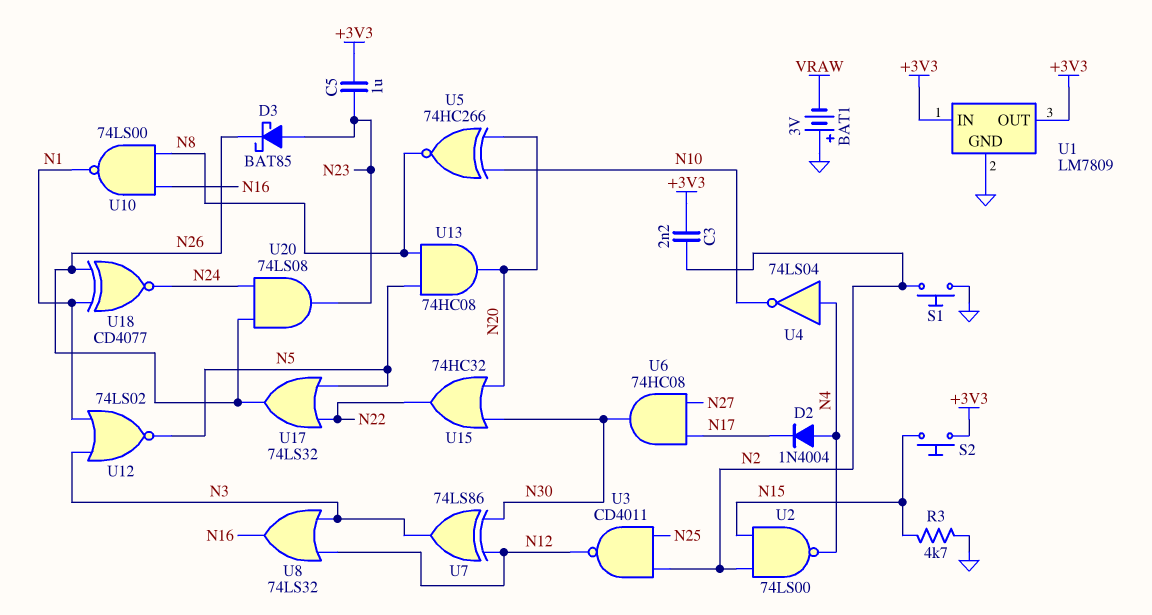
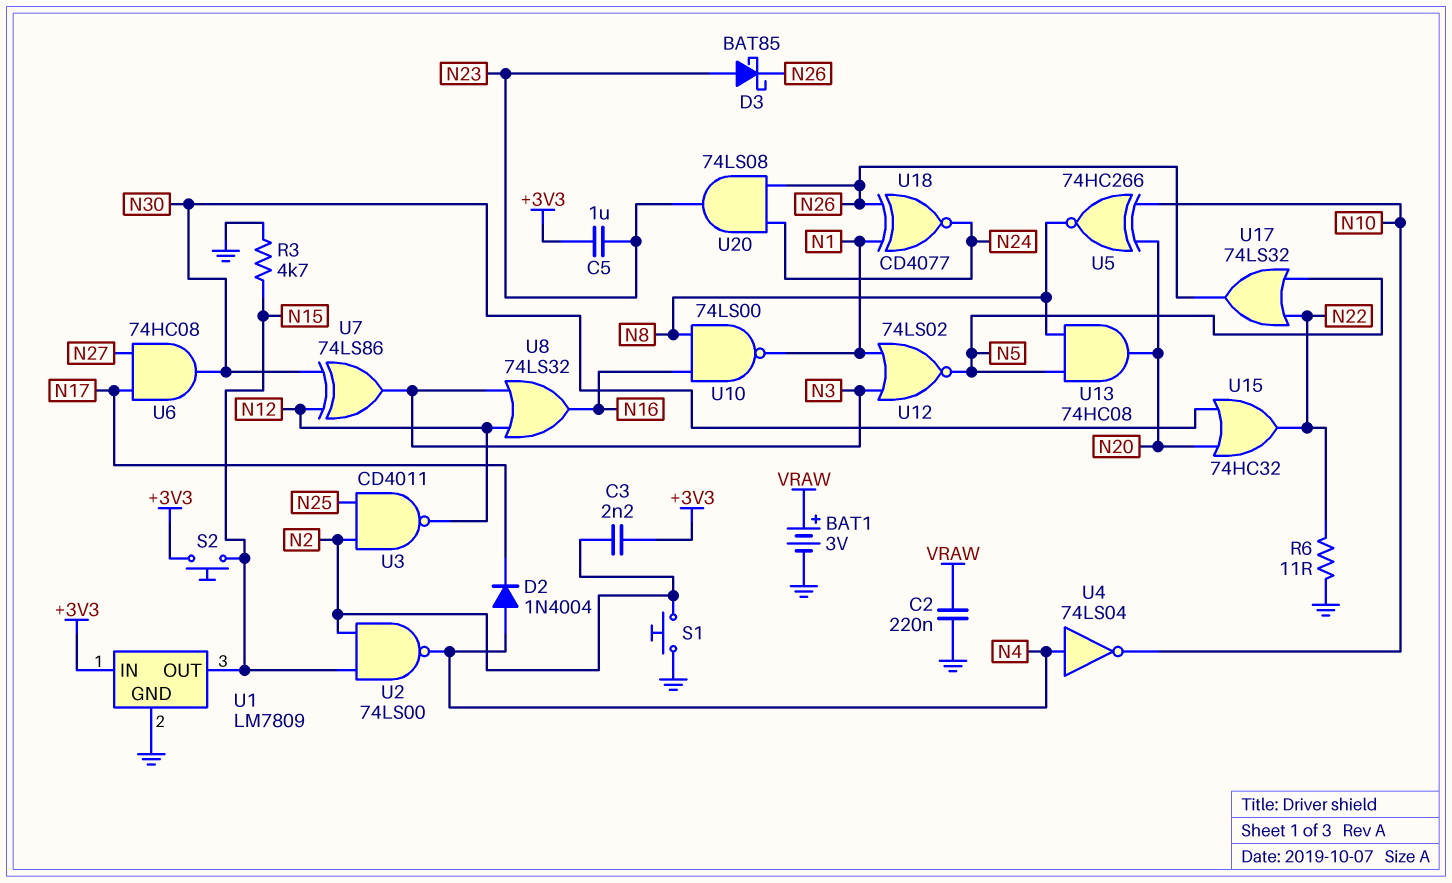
BAT1: 3V (plus GND, minus VRAW) -> 3V (plus VRAW, minus GND)
C2: none -> 220nF (GND, VRAW)
R6: none -> 11 (GND, N22)
U1 pin OUT: +3V3 -> N15

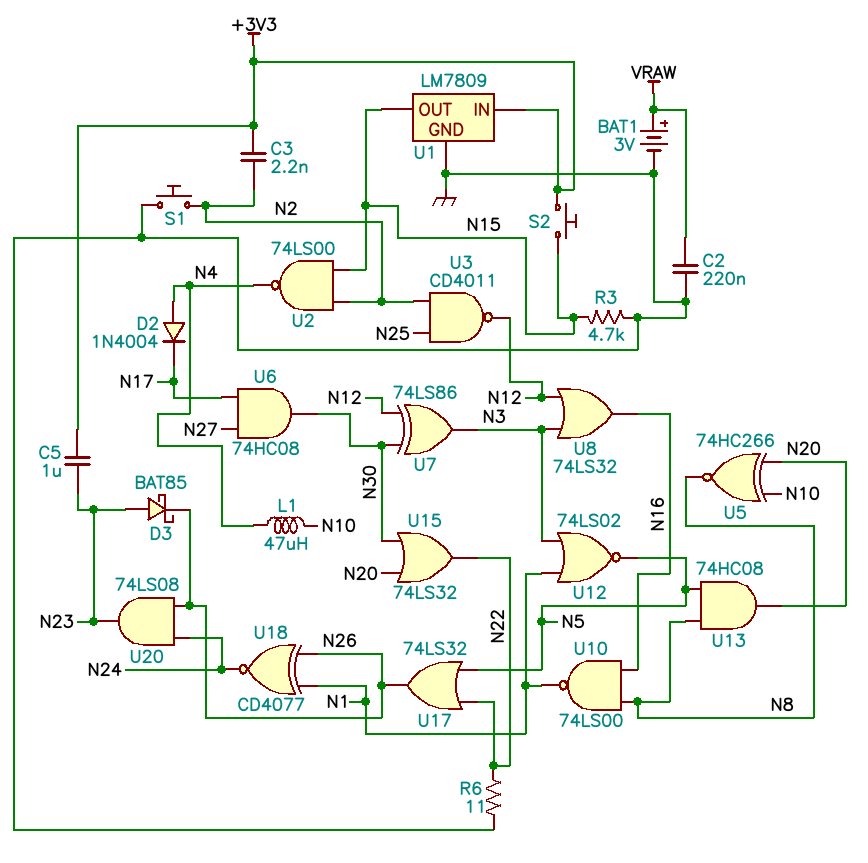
L1: none -> 47uH (N4, N10)
U4: NOT 74LS04 (in N4, out N10) -> none
U15: OR 74HC32 (in N20, in N30, out N22) -> OR 74LS32 (in N20, in N30, out N22)

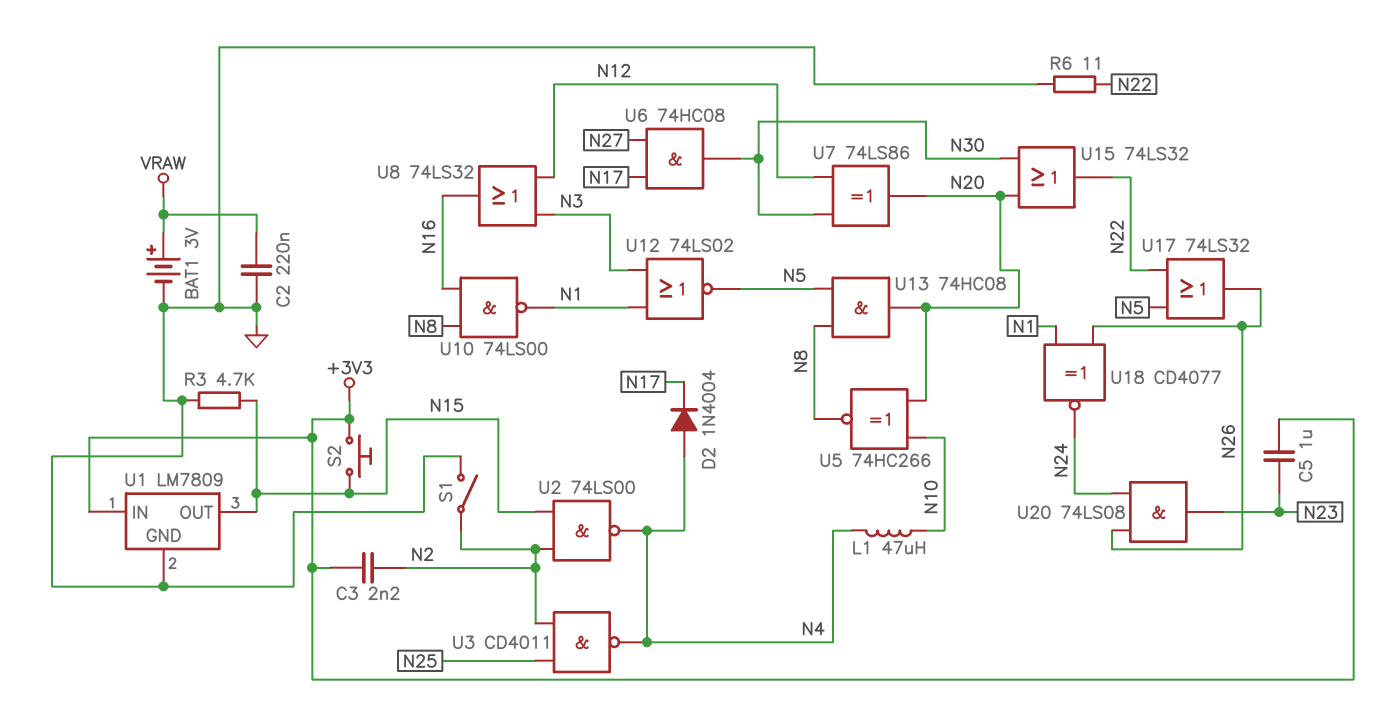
D3: schottky BAT85 (A N23, K N26) -> none
S1: button (GND, N2) -> switch (GND, N2)
U3: NAND CD4011 (in N2, in N25, out N12) -> NAND CD4011 (in N2, in N25, out N4)
U7: XOR 74LS86 (in N12, in N30, out N3) -> XOR 74LS86 (in N12, in N30, out N20)

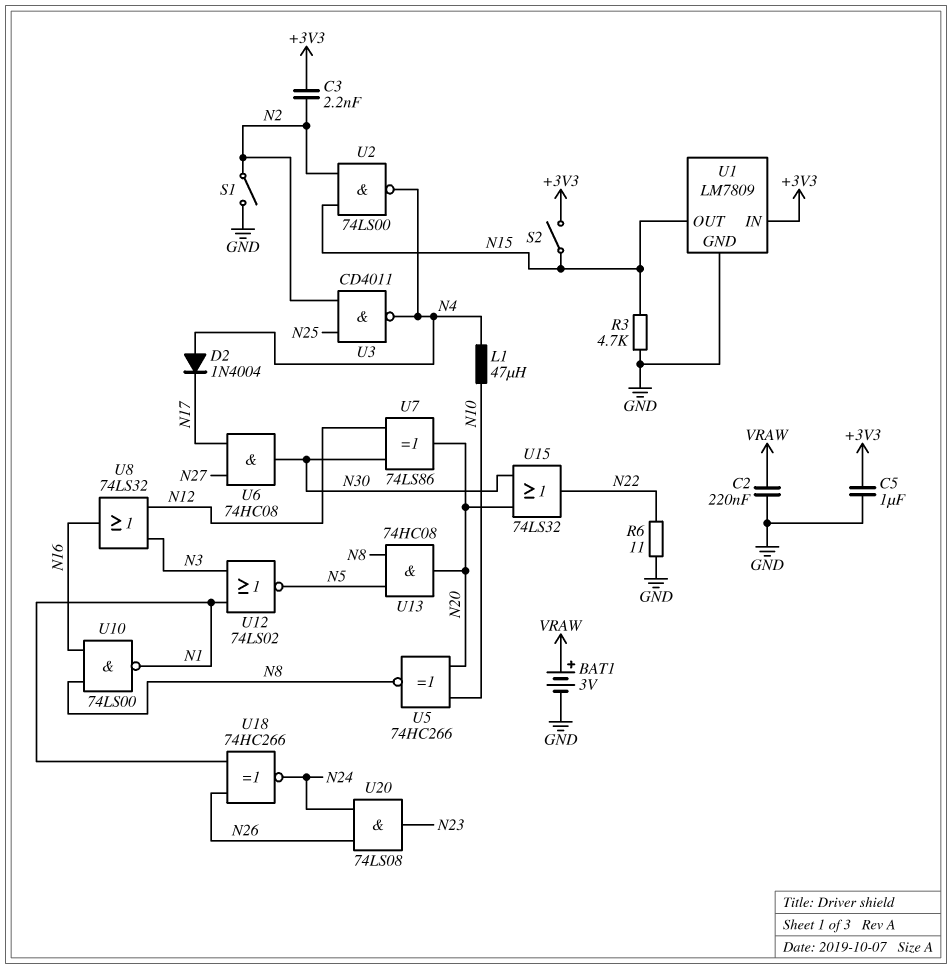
C5: 1uF (+3V3, N23) -> 1uF (+3V3, GND)
S2: button (+3V3, N15) -> switch (+3V3, N15)
U17: OR 74LS32 (in N5, in N22, out N26) -> none
U18: XNOR CD4077 (in N1, in N26, out N24) -> XNOR 74HC266 (in N1, in N26, out N24)

